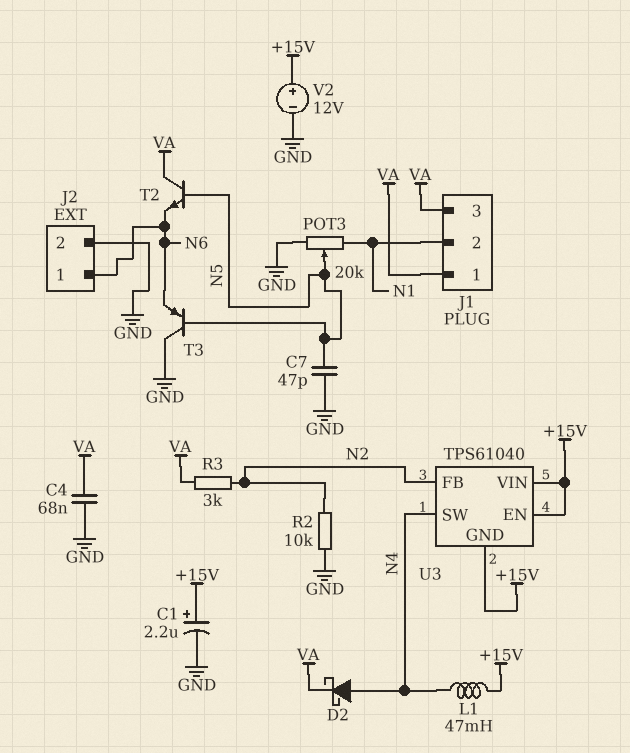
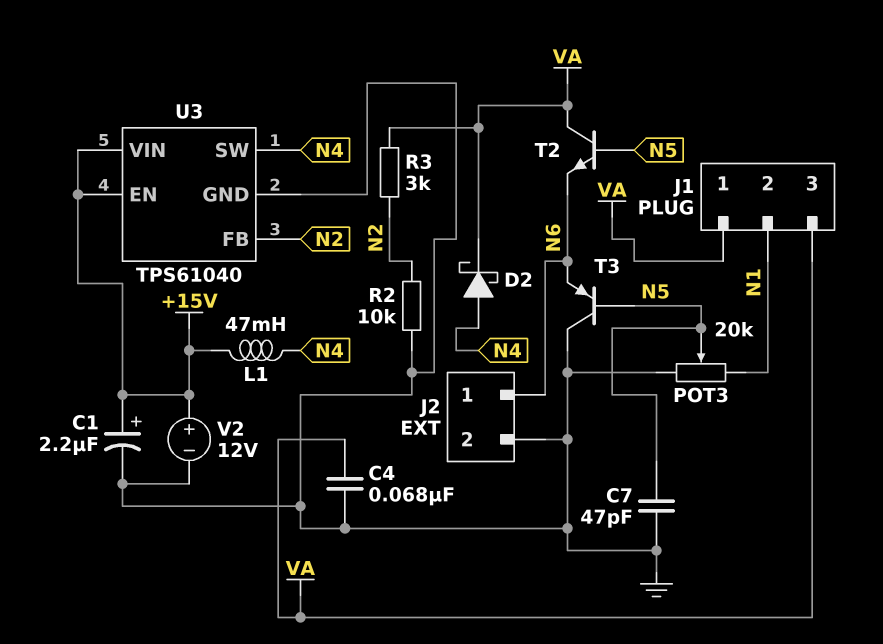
U3 pin GND: +15V -> GND

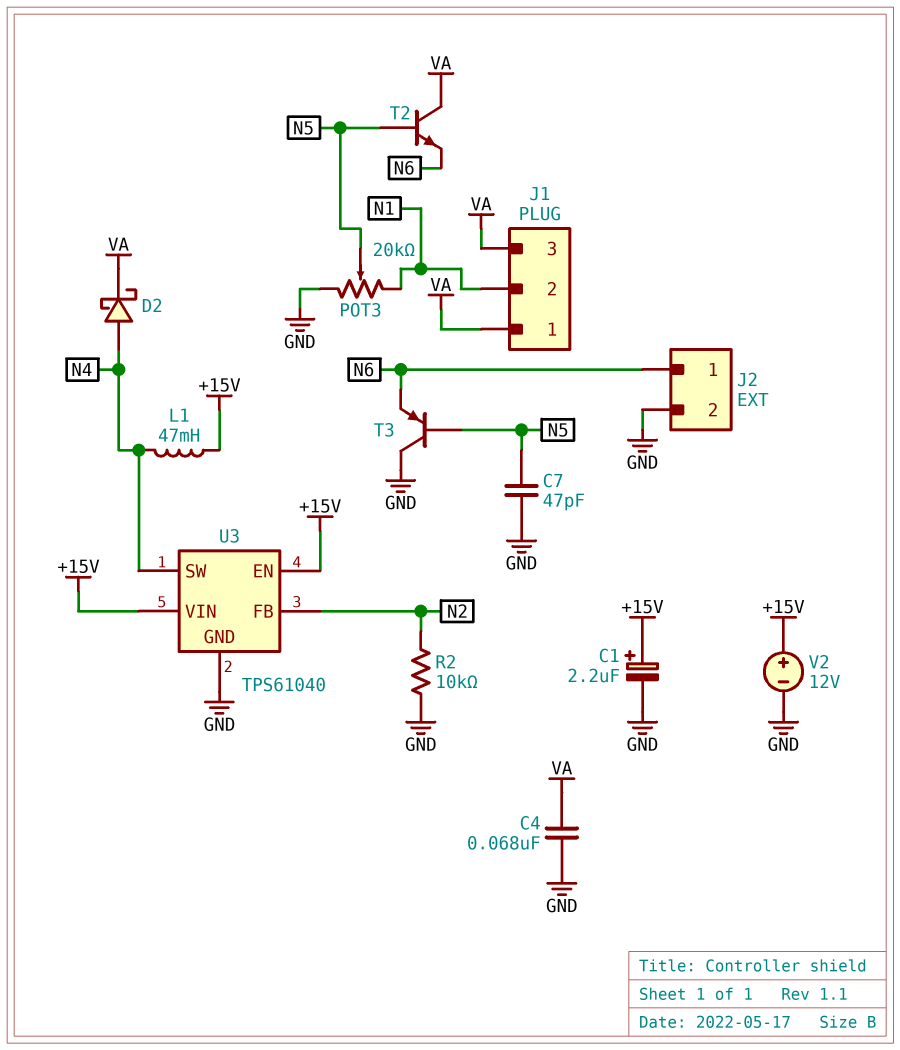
R3: 3k (N2, VA) -> none

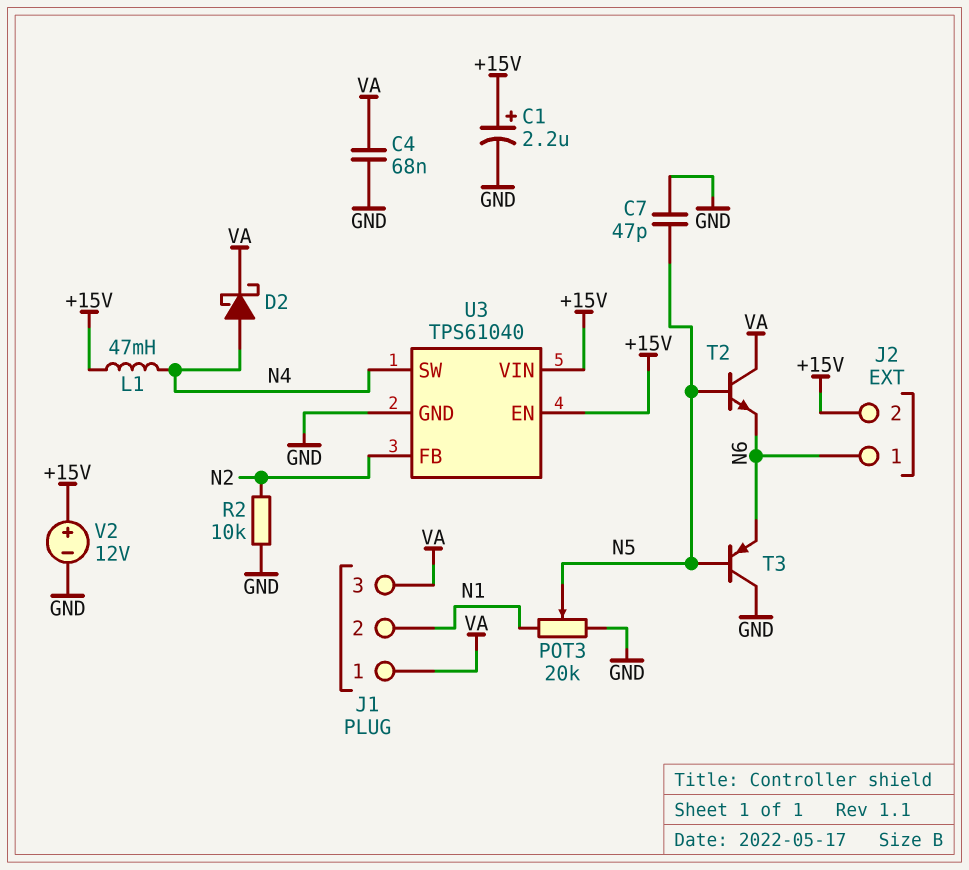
J2 pin 2: GND -> +15V

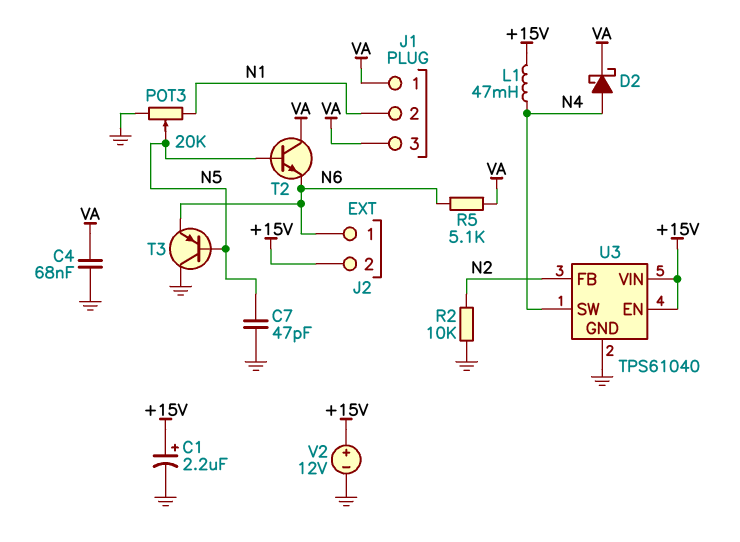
R5: none -> 5.1k (N6, VA)

